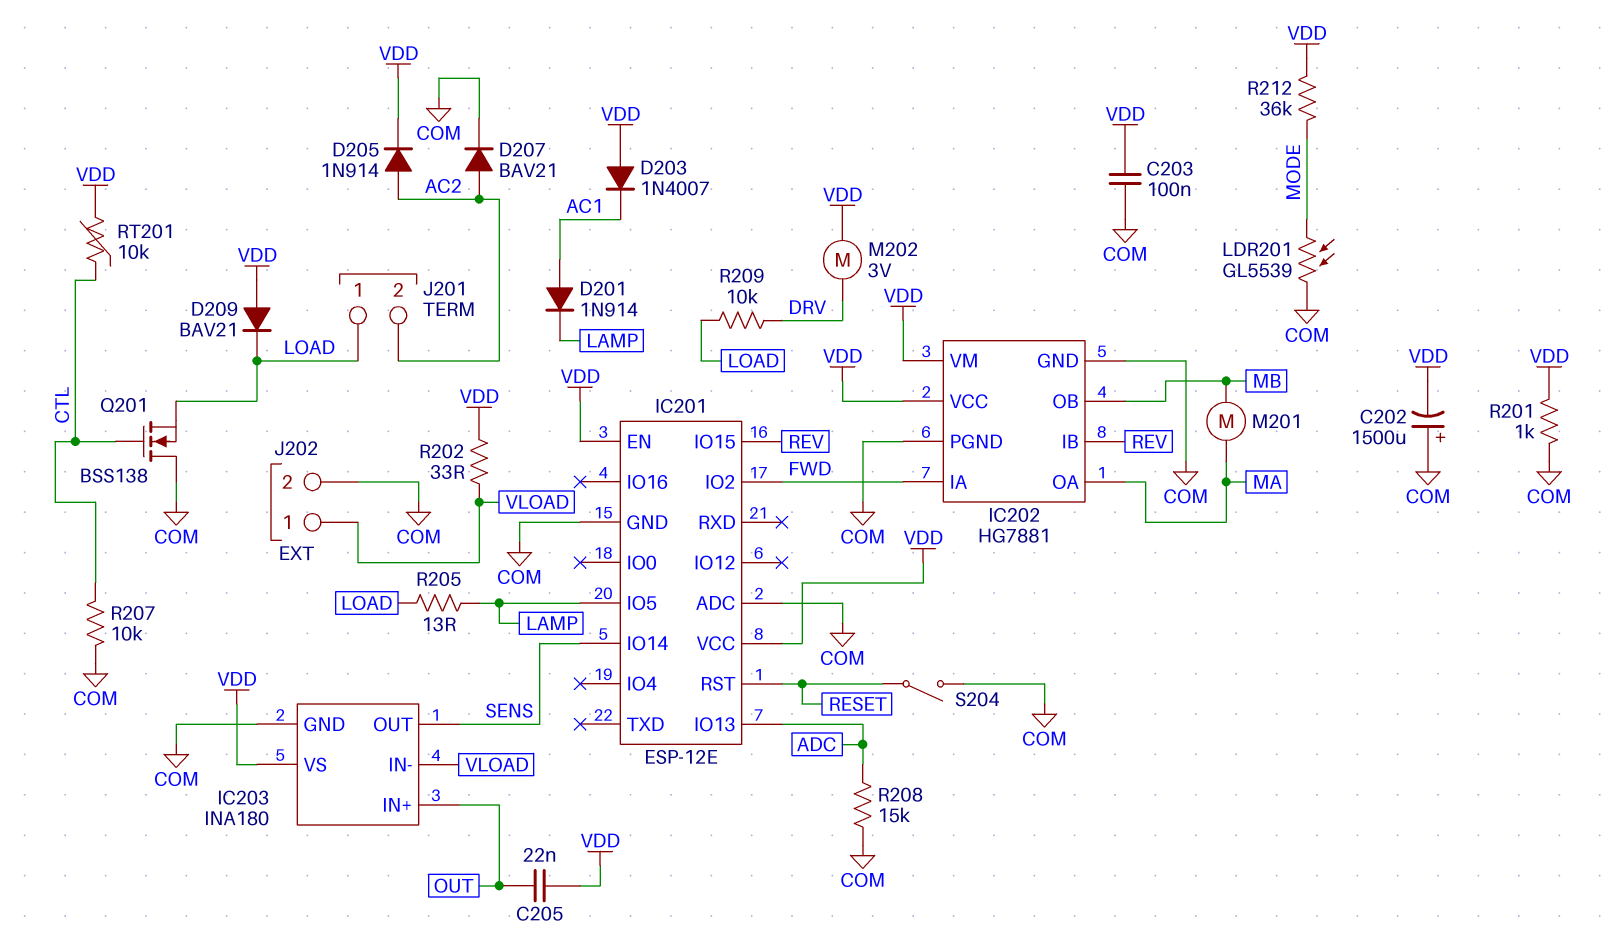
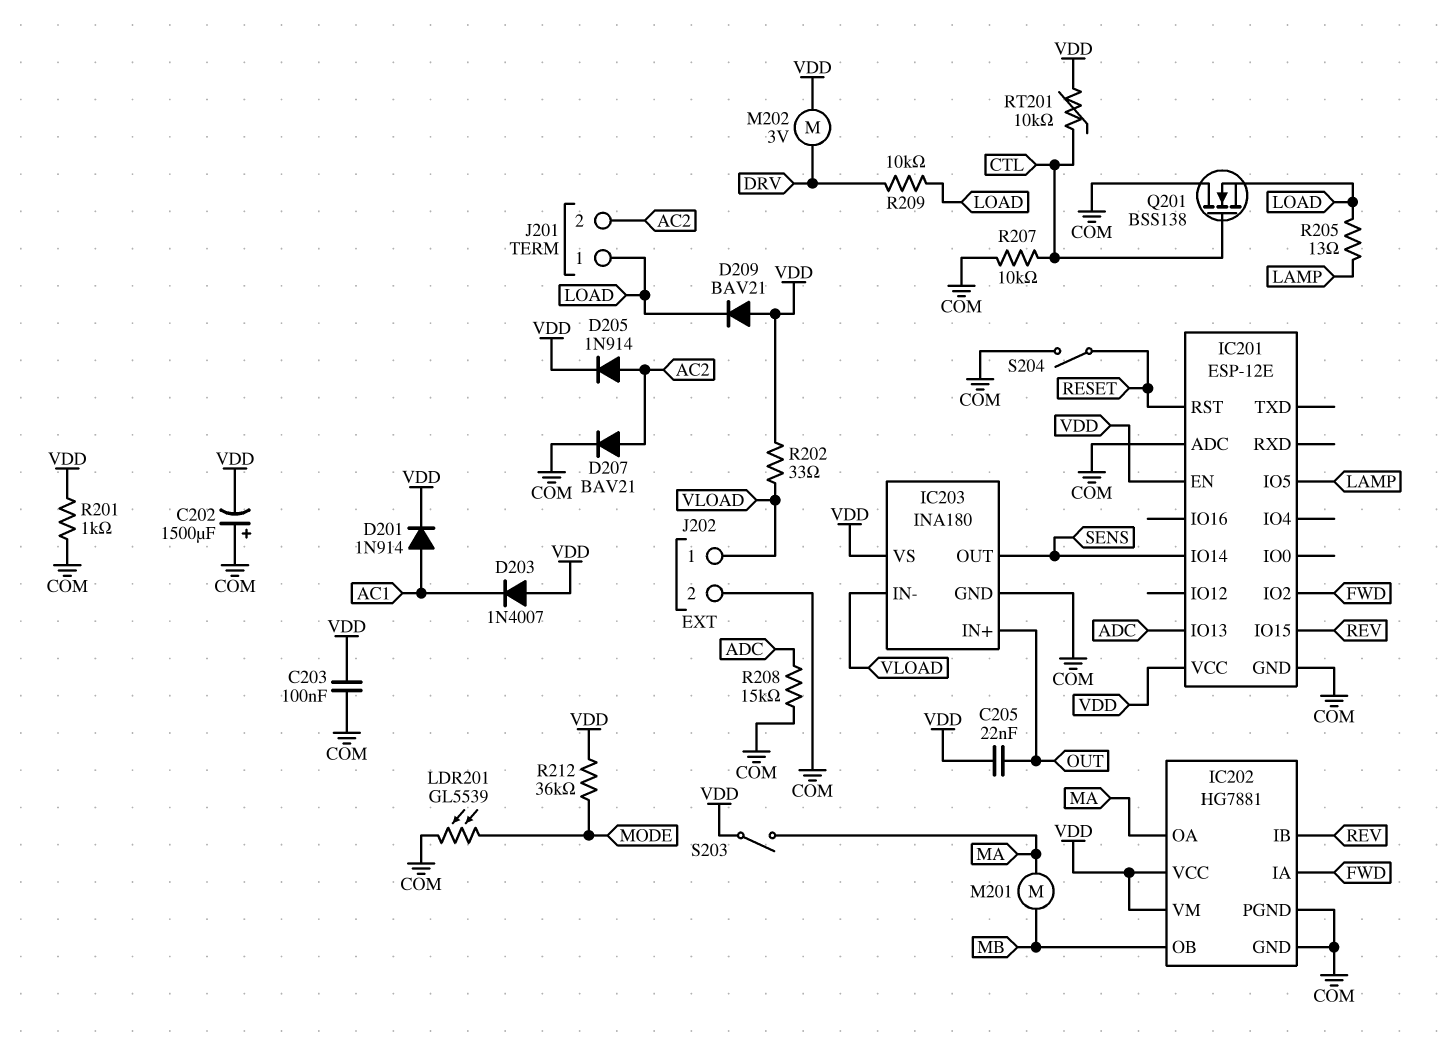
D201: diode 1N914 (A AC1, K LAMP) -> diode 1N914 (A AC1, K VDD)
S203: none -> switch (MA, VDD)

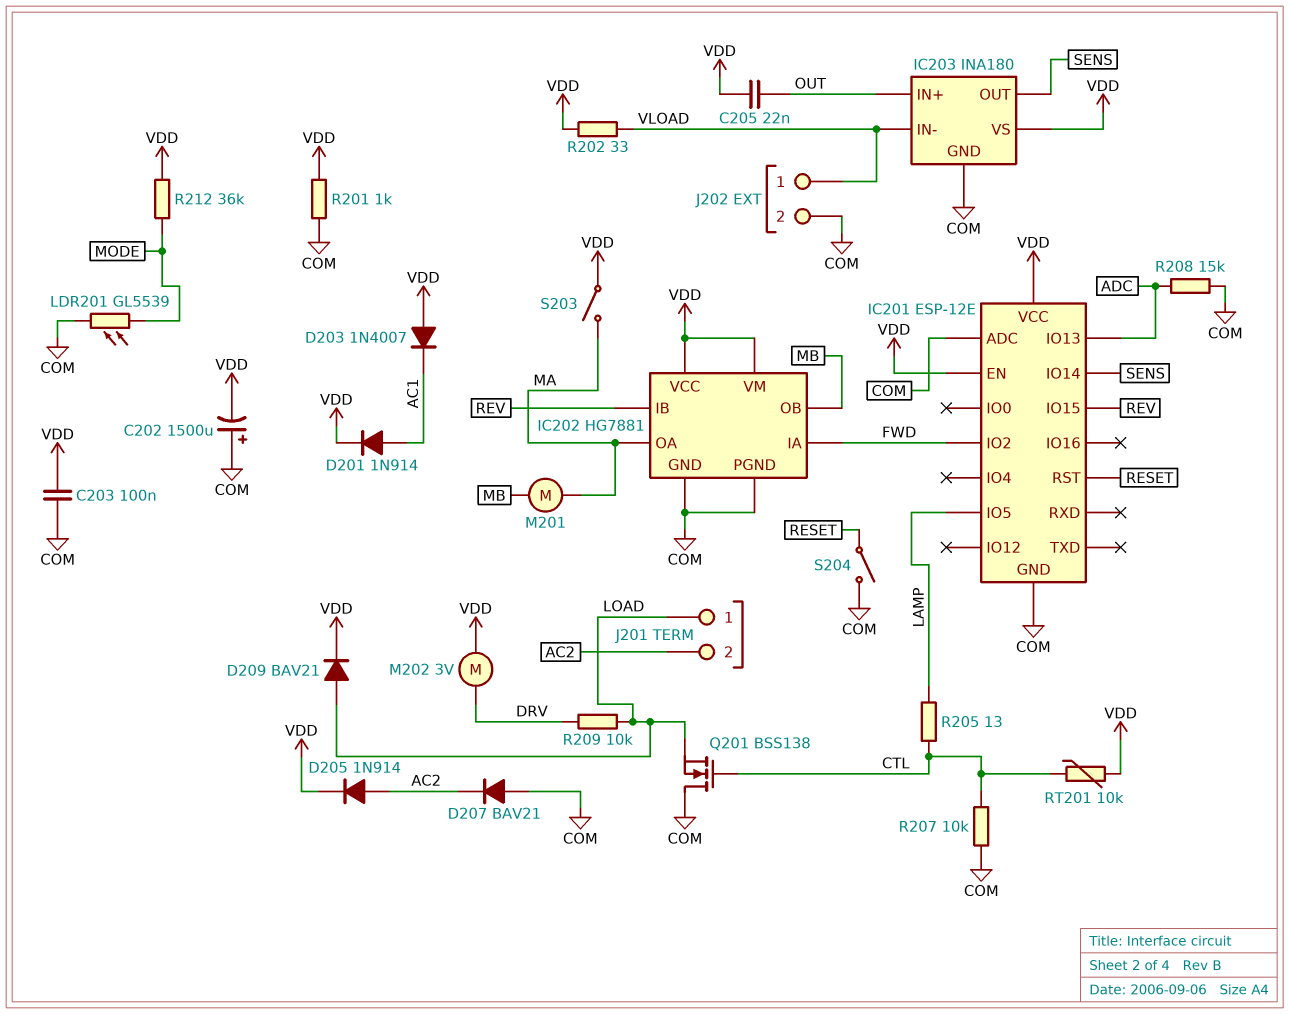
D207: diode BAV21 (A AC2, K COM) -> diode BAV21 (A COM, K AC2)
D209: diode BAV21 (A VDD, K LOAD) -> diode BAV21 (A LOAD, K VDD)
R205: 13 (LAMP, LOAD) -> 13 (CTL, LAMP)

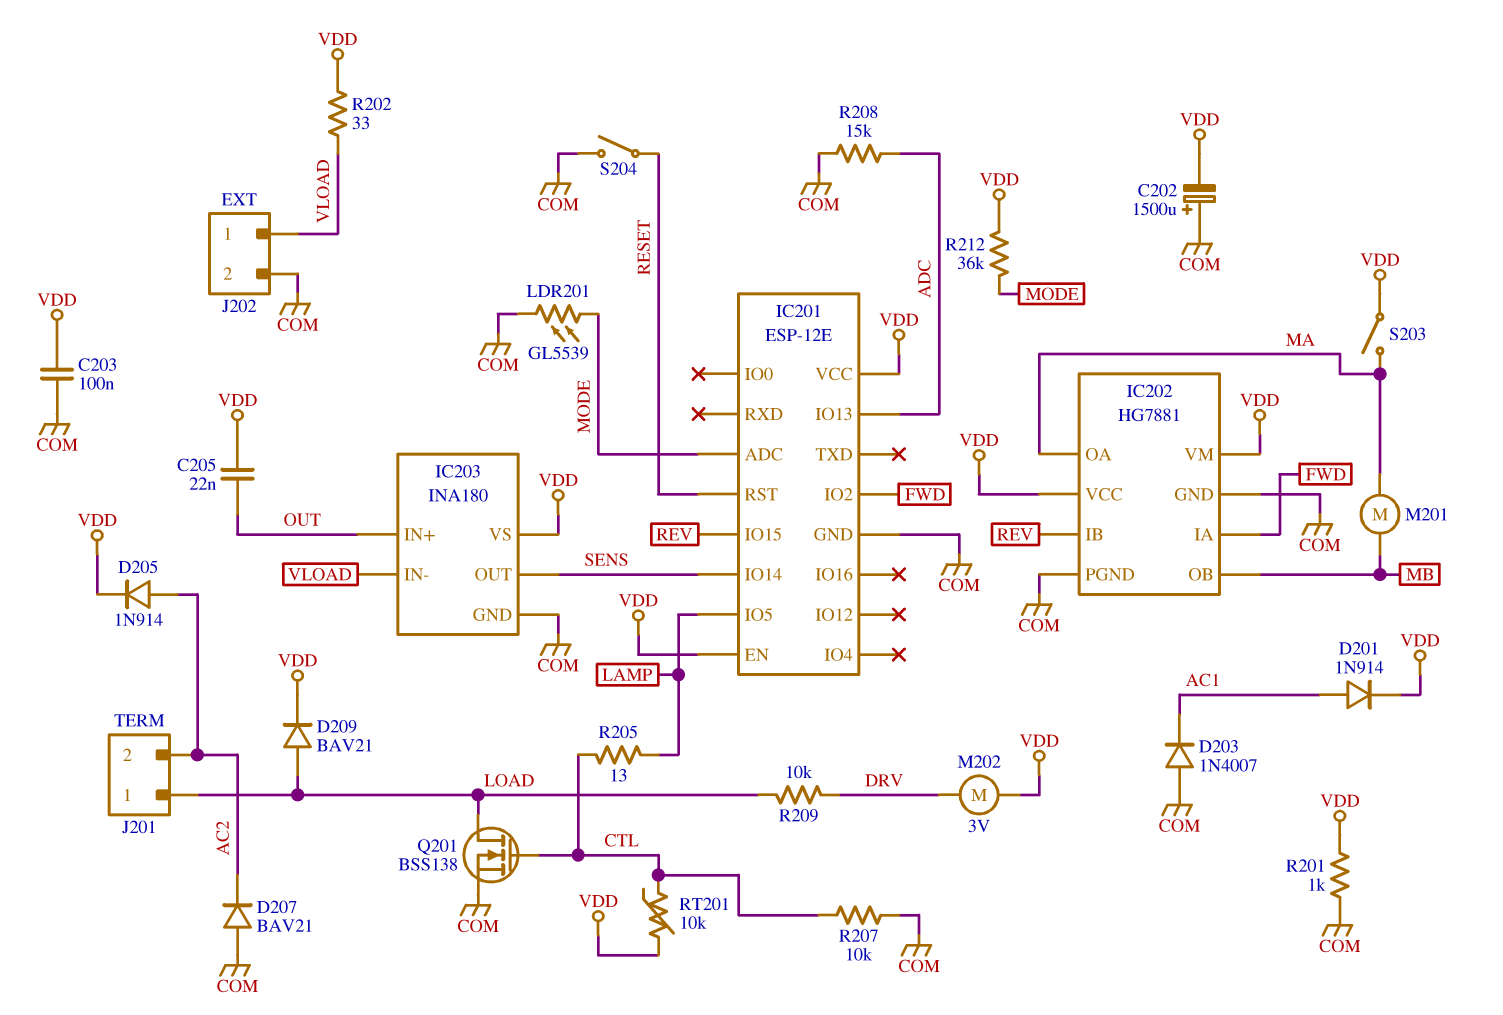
D203: diode 1N4007 (A VDD, K AC1) -> diode 1N4007 (A COM, K AC1)
IC201 pin ADC: COM -> MODE
Q201: NMOS BSS138 (G CTL, D COM, S LOAD) -> NMOS BSS138 (G CTL, D LOAD, S COM)

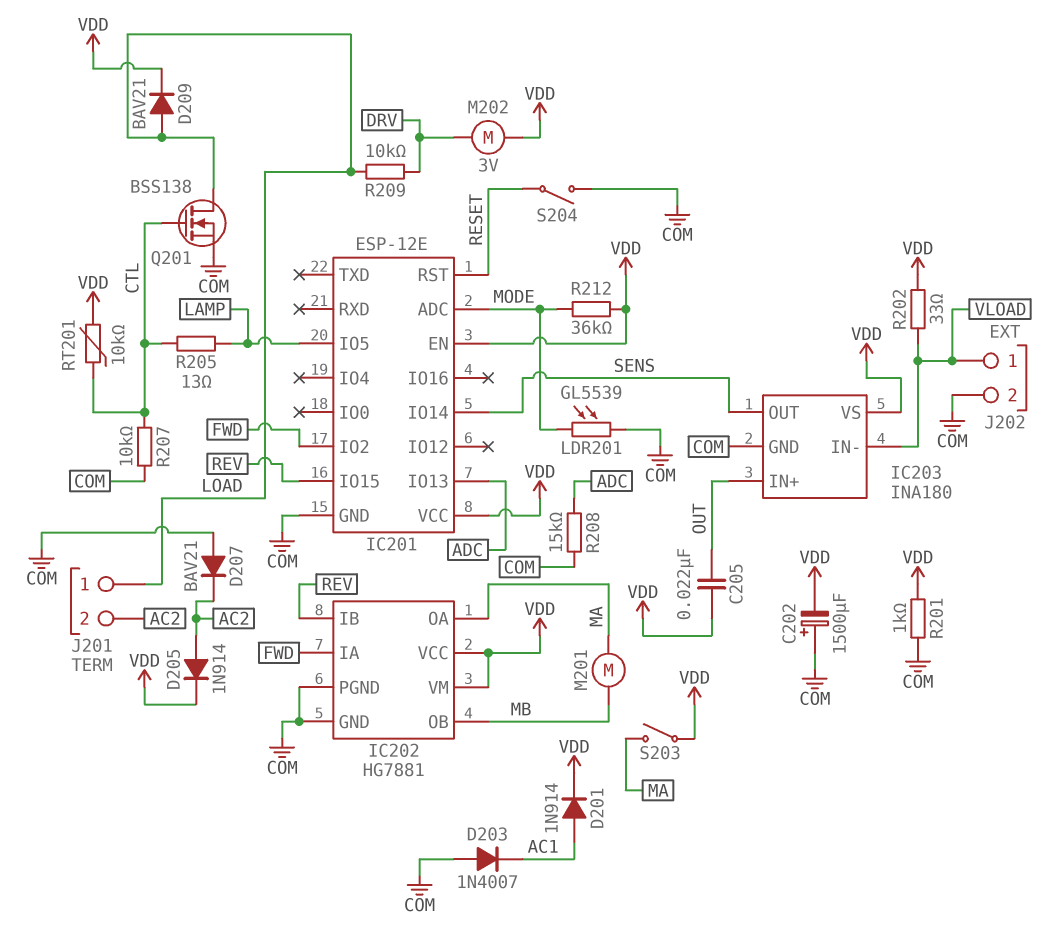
C203: 100nF (COM, VDD) -> none

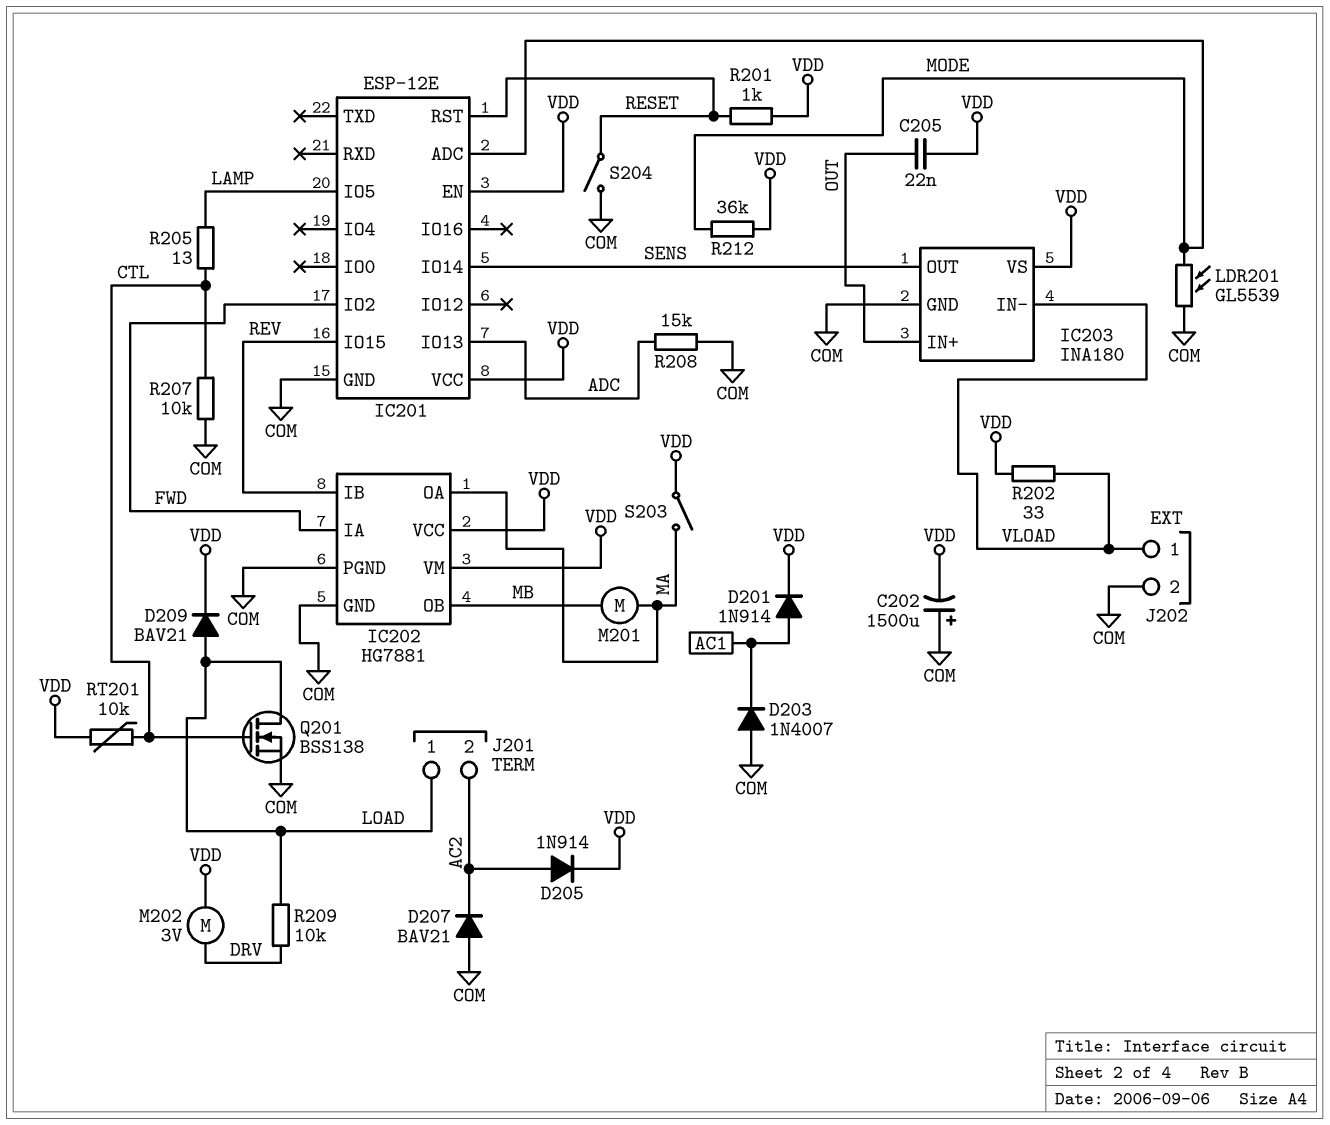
R201: 1k (COM, VDD) -> 1k (RESET, VDD)

